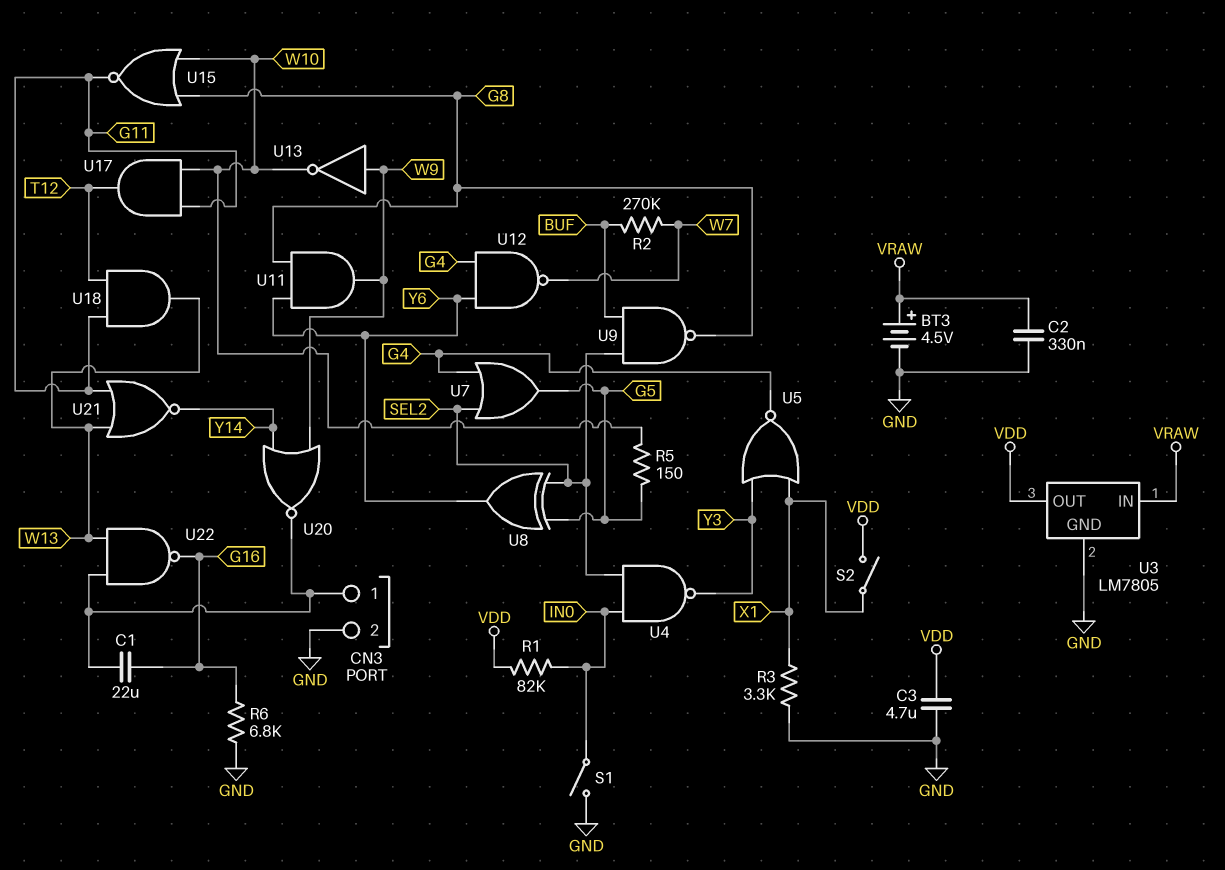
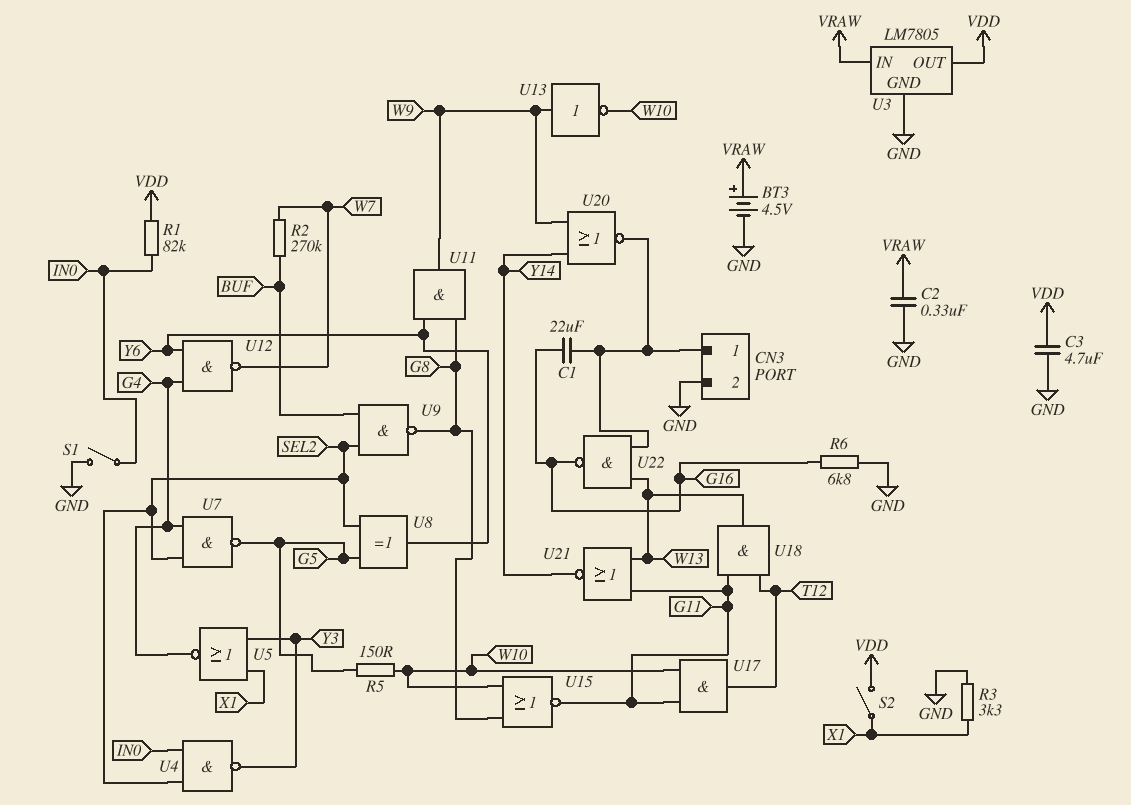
U7: OR (in G4, in SEL2, out G5) -> NAND (in G4, in SEL2, out G5)

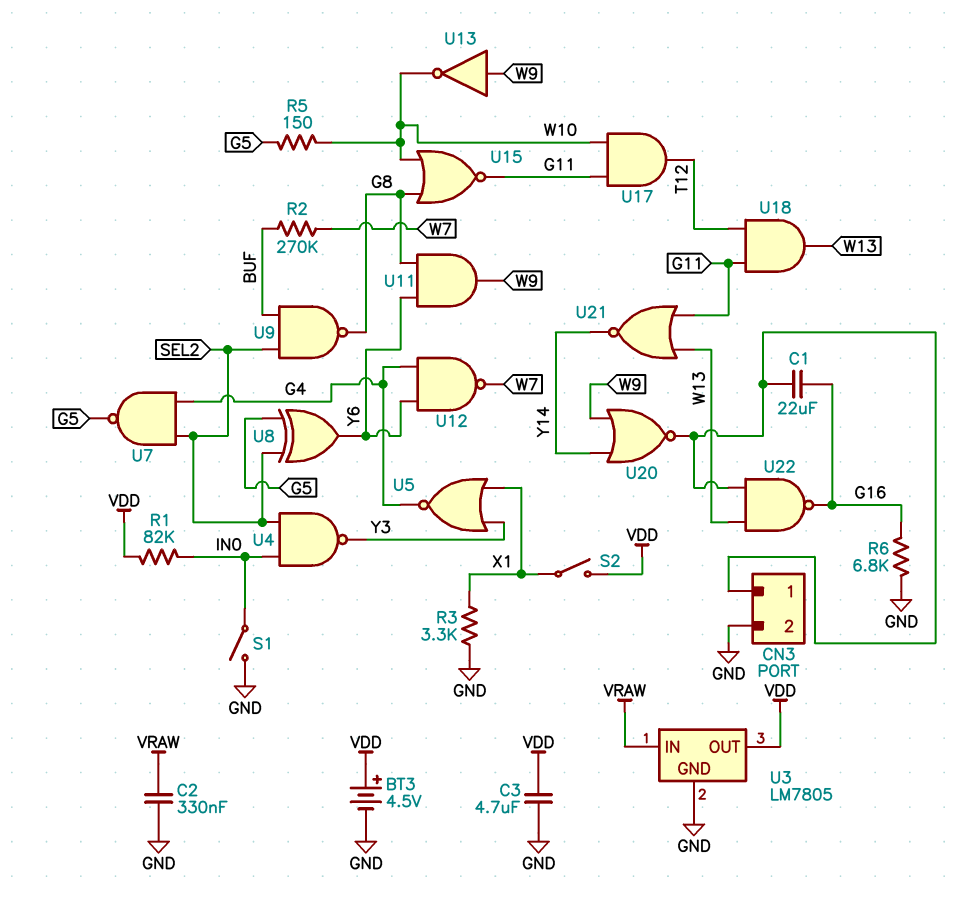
BT3: 4.5V (plus VRAW, minus GND) -> 4.5V (plus VDD, minus GND)

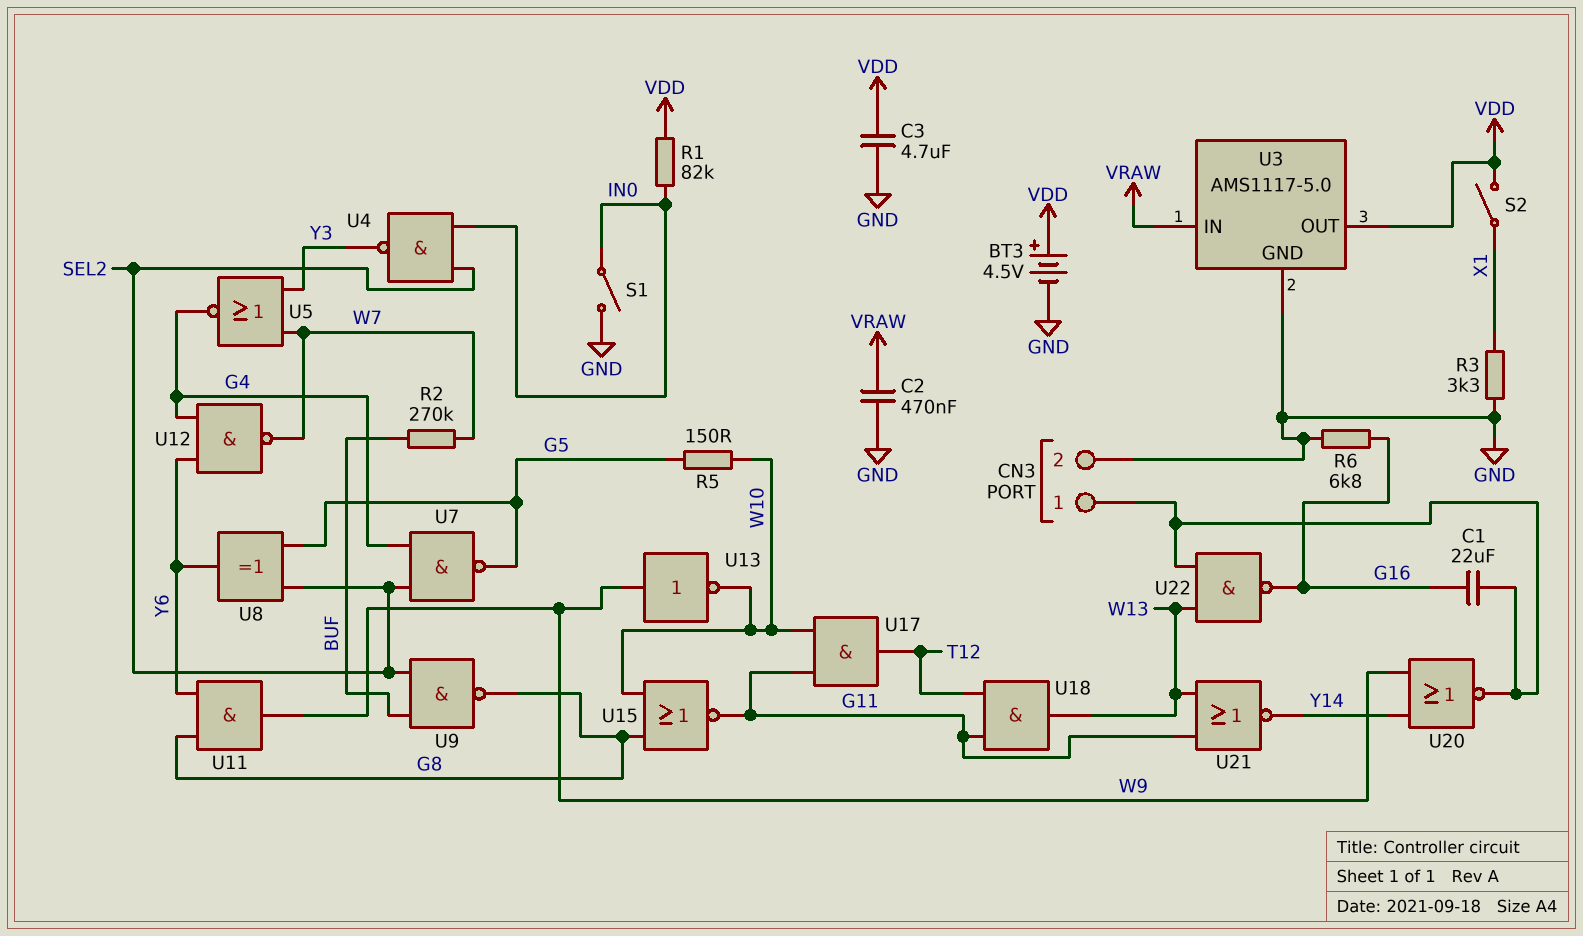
C2: 330nF (GND, VRAW) -> 470nF (GND, VRAW)
U3: LM7805 -> AMS1117-5.0
U5: NOR (in X1, in Y3, out G4) -> NOR (in W7, in Y3, out G4)

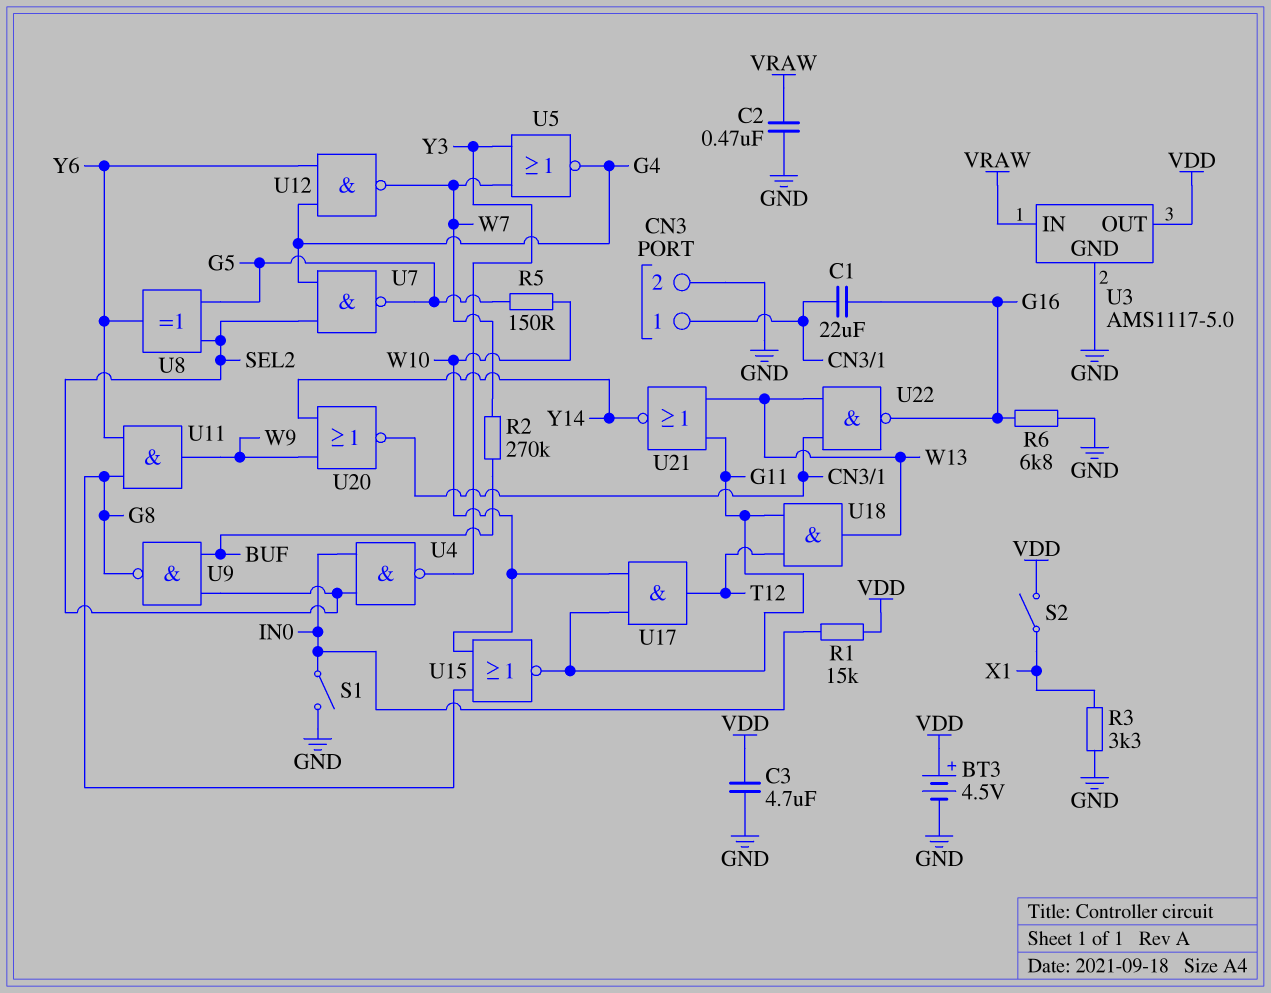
R1: 82k (IN0, VDD) -> 15k (IN0, VDD)
U13: NOT (in W9, out W10) -> none

